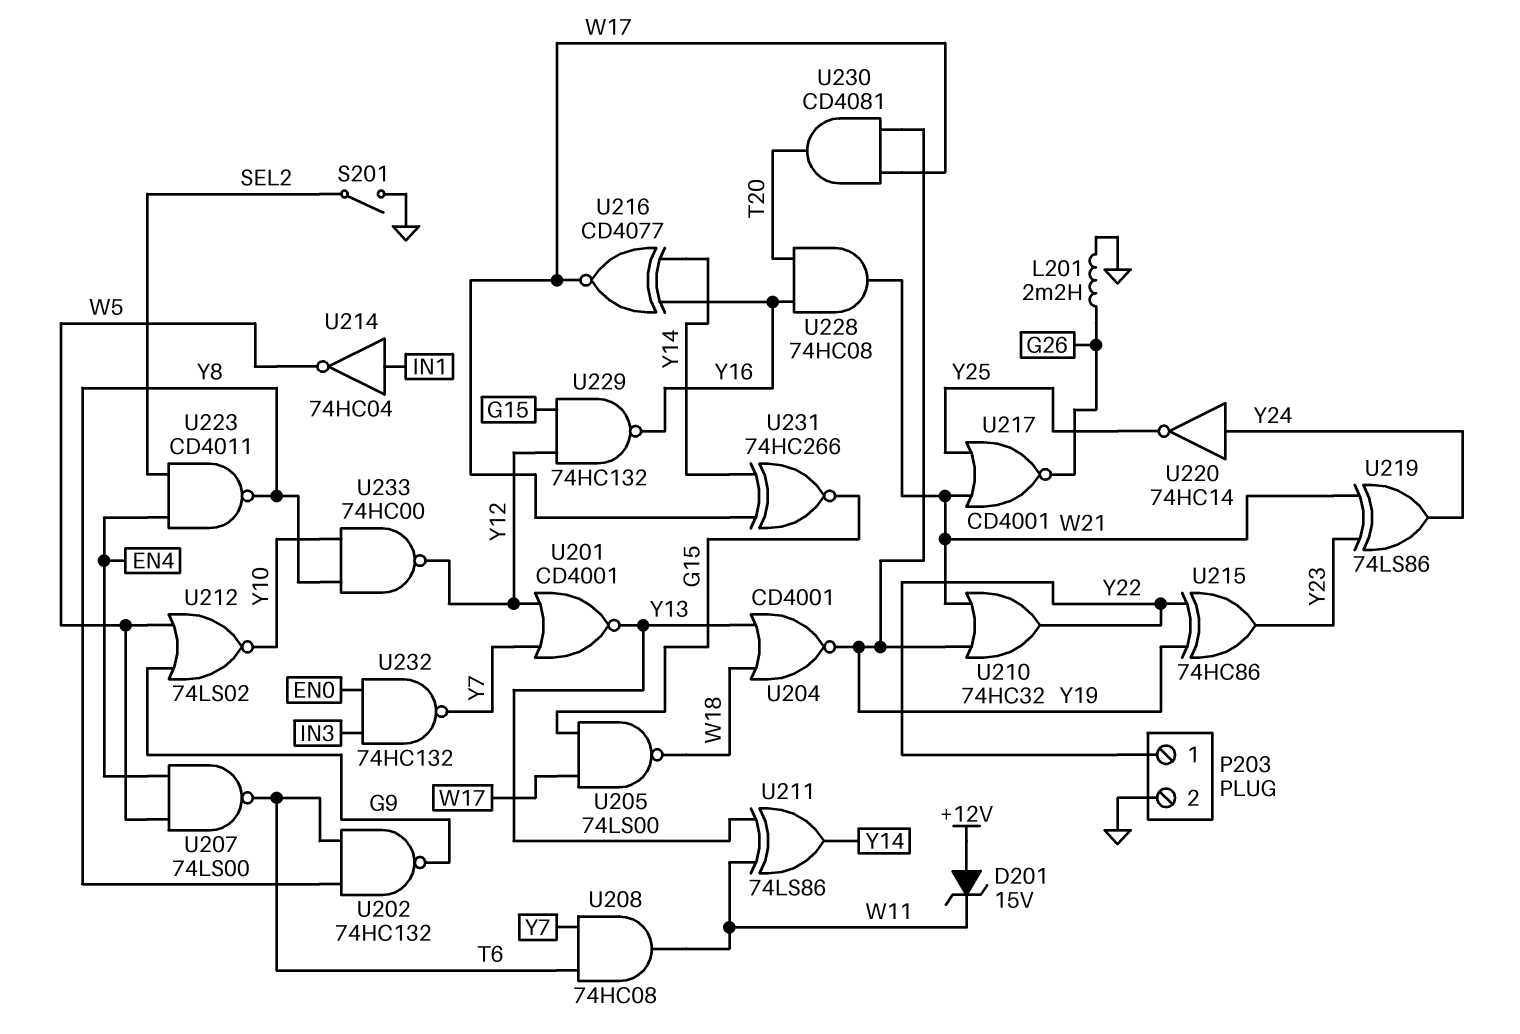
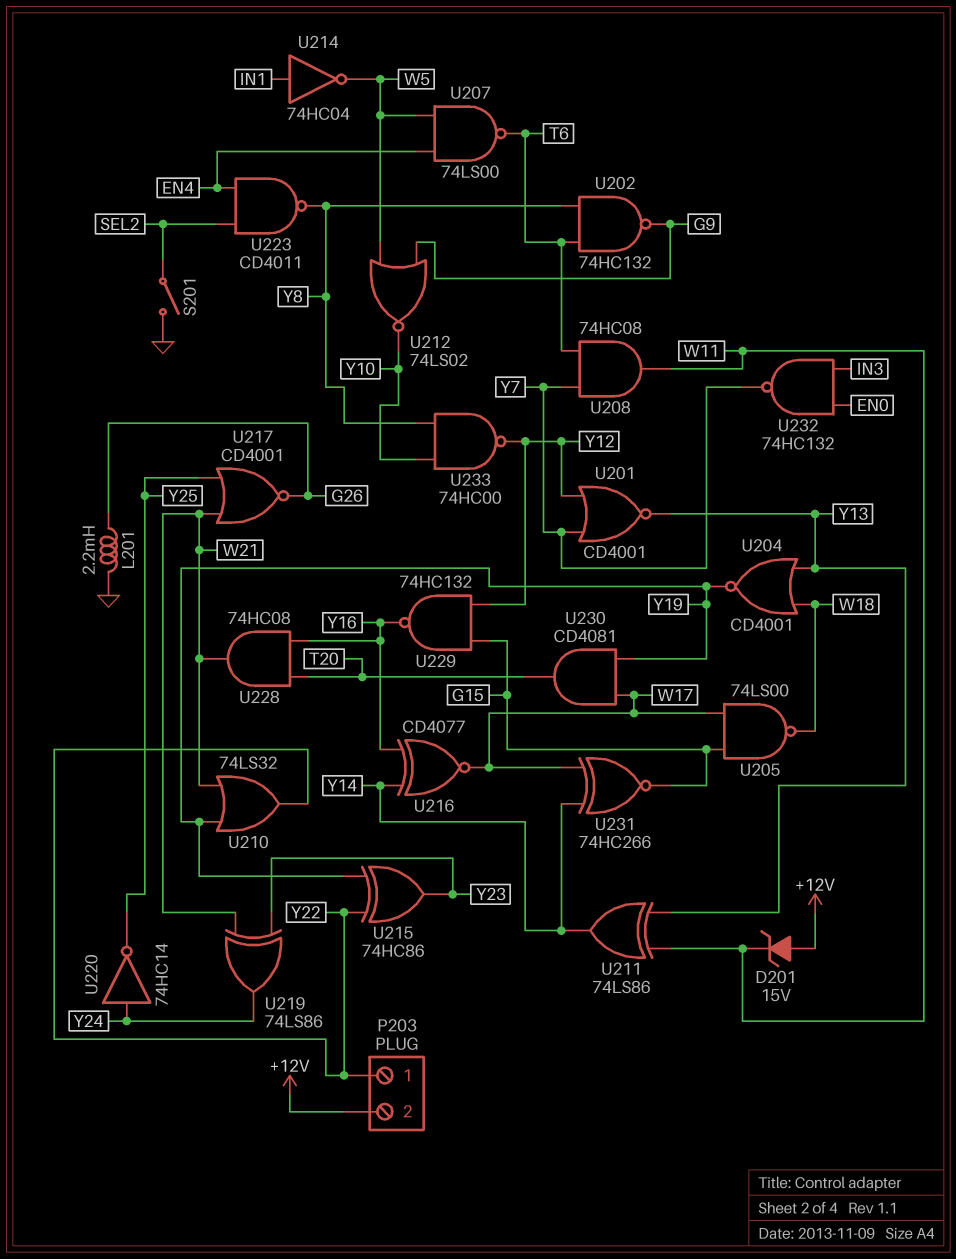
P203 pin 2: GND -> +12V
U210: OR 74HC32 (in W21, in Y19, out Y22) -> OR 74LS32 (in W21, in Y19, out Y22)

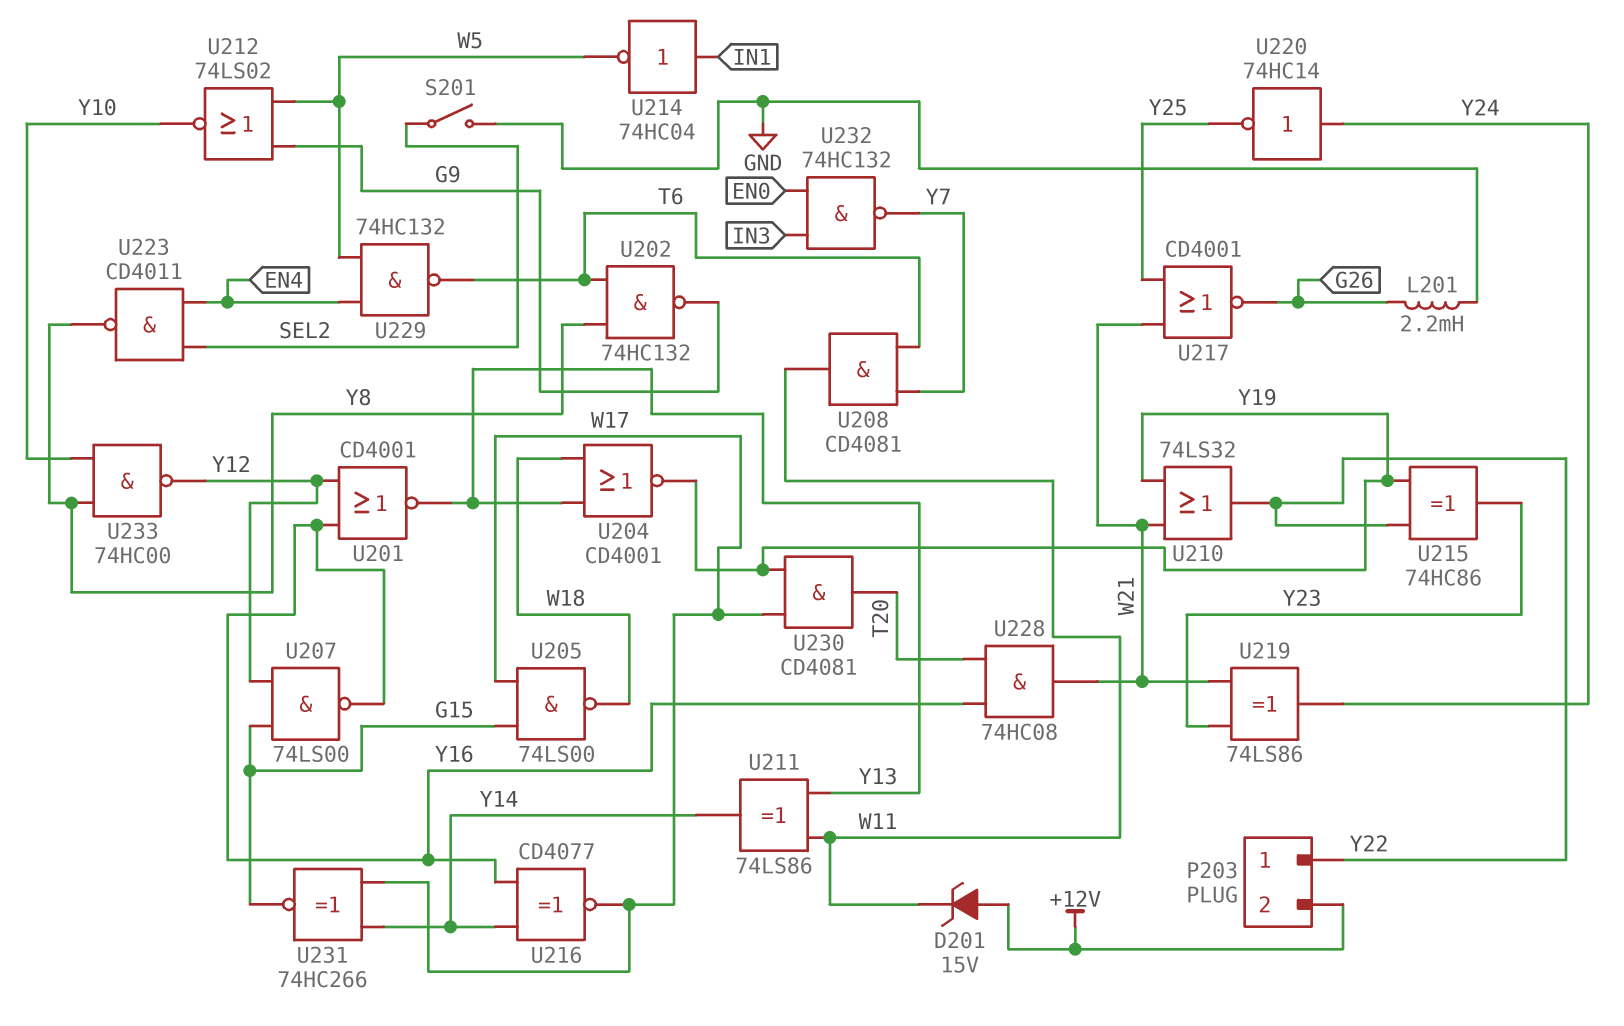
U201: NOR CD4001 (in Y7, in Y12, out Y13) -> NOR CD4001 (in Y12, in Y16, out Y13)
U207: NAND 74LS00 (in EN4, in W5, out T6) -> NAND 74LS00 (in G15, in Y12, out Y16)
U208: AND 74HC08 (in T6, in Y7, out W11) -> AND CD4081 (in T6, in Y7, out W11)
U229: NAND 74HC132 (in G15, in Y12, out Y16) -> NAND 74HC132 (in EN4, in W5, out T6)

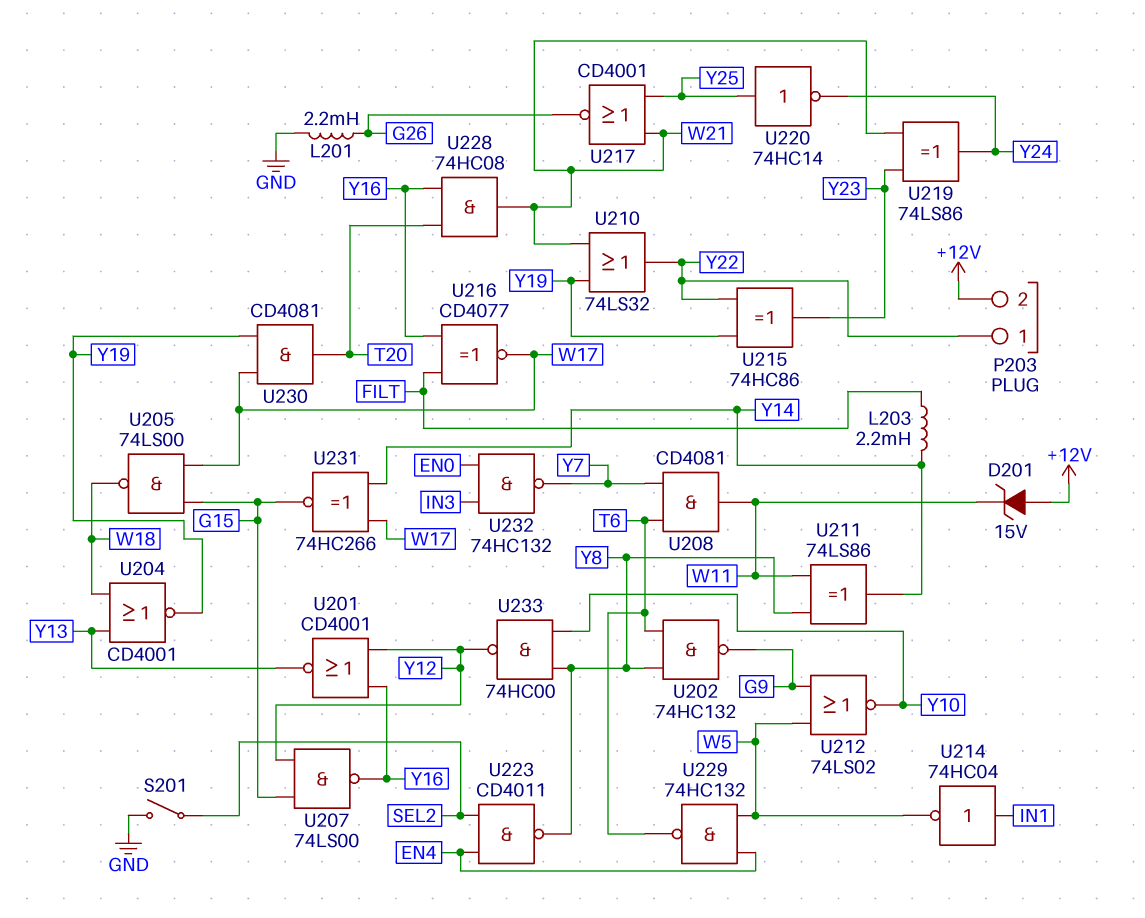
L203: none -> 2.2mH (FILT, Y14)
U211: XOR 74LS86 (in W11, in Y13, out Y14) -> XOR 74LS86 (in W11, in Y8, out Y14)
U216: XNOR CD4077 (in Y14, in Y16, out W17) -> XNOR CD4077 (in FILT, in Y16, out W17)
U220: NOT 74HC14 (in Y24, out Y25) -> NOT 74HC14 (in Y25, out Y24)

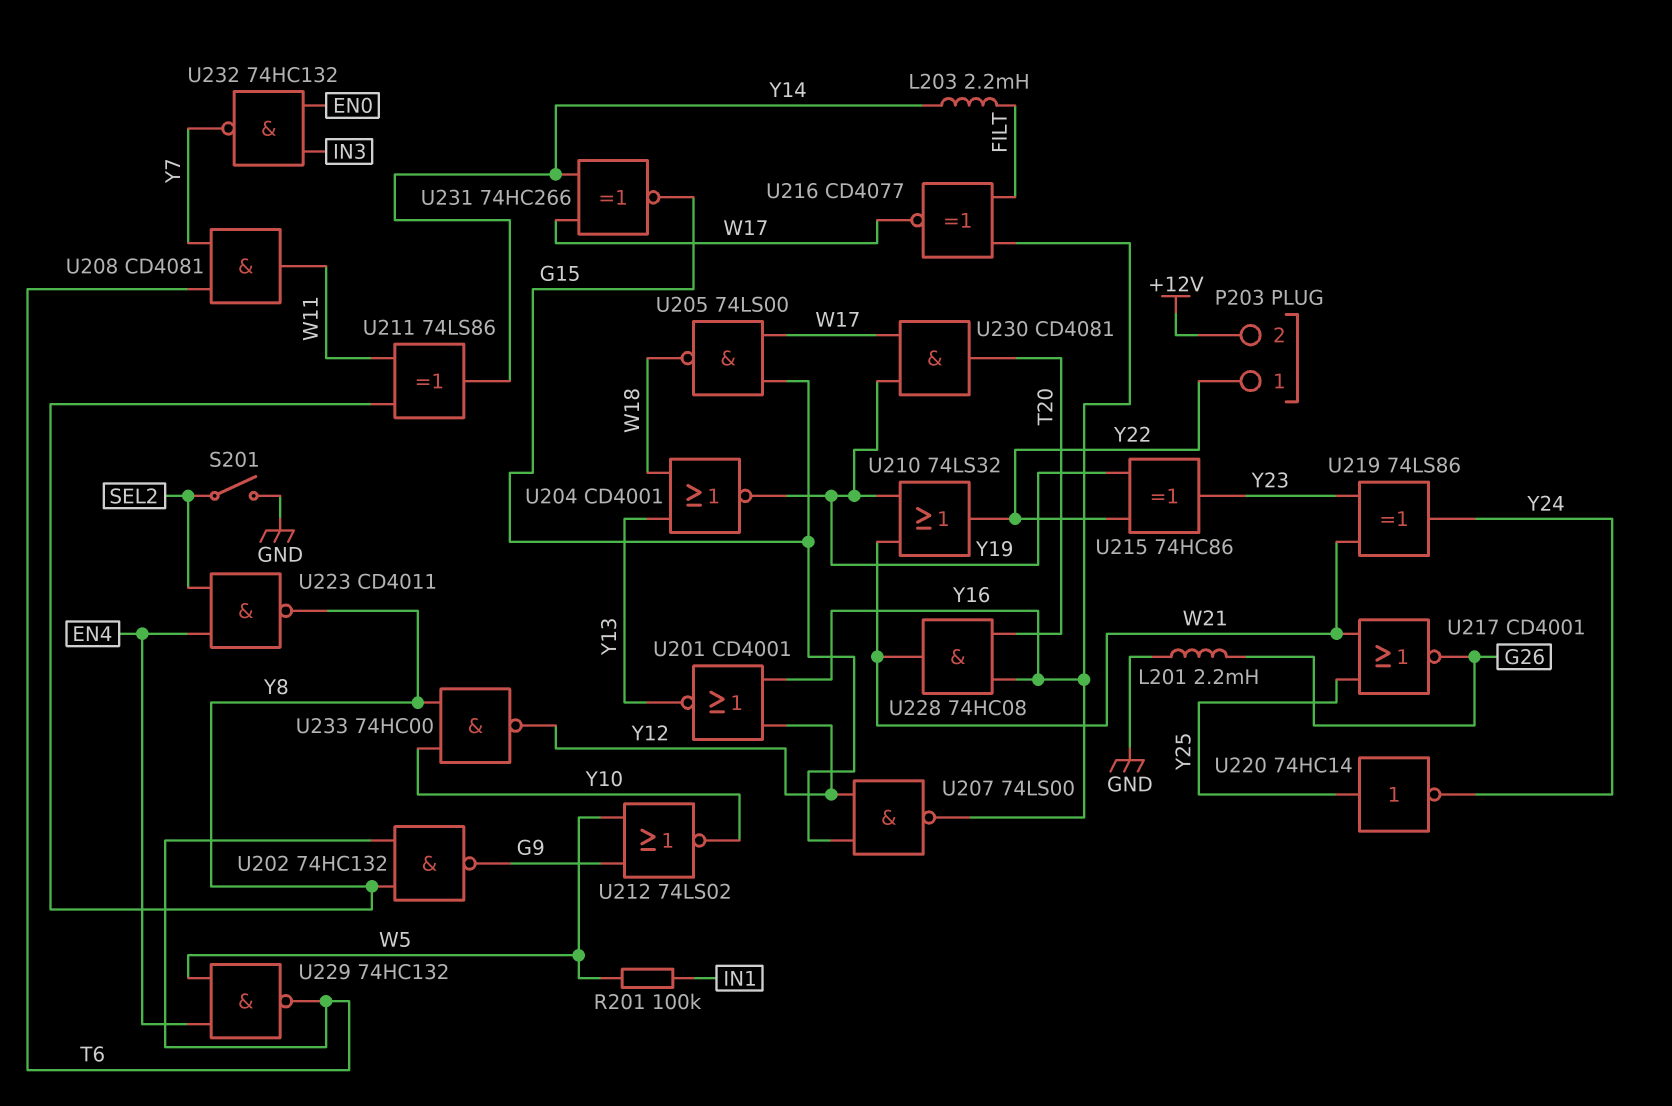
D201: zener 15V (A +12V, K W11) -> none
R201: none -> 100k (IN1, W5)
U214: NOT 74HC04 (in IN1, out W5) -> none

